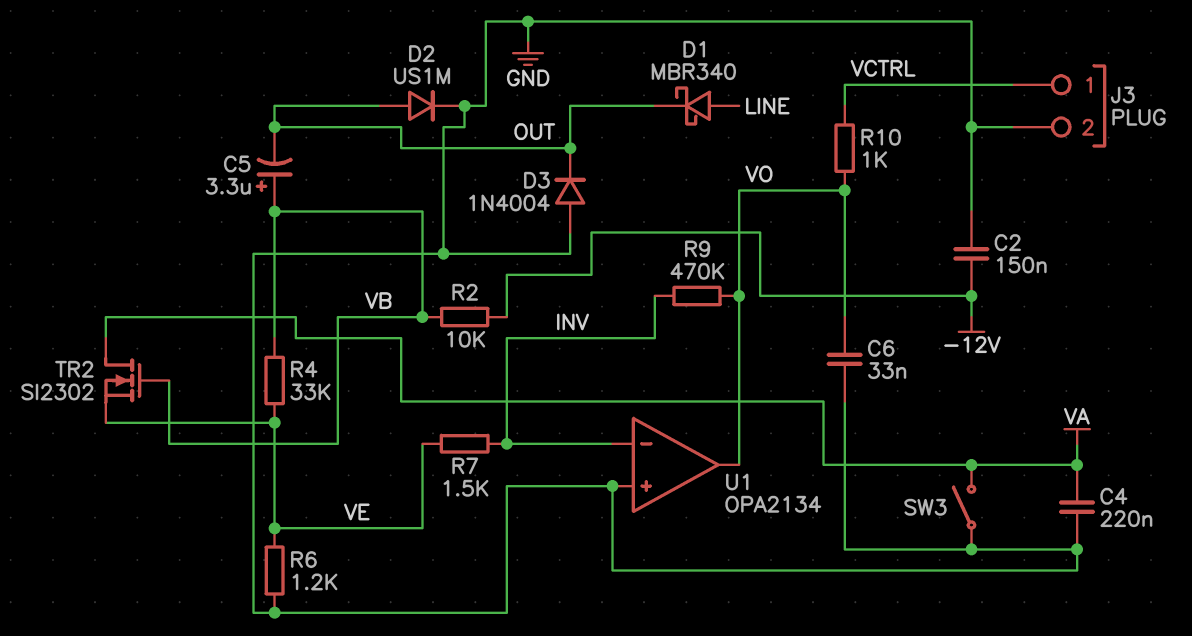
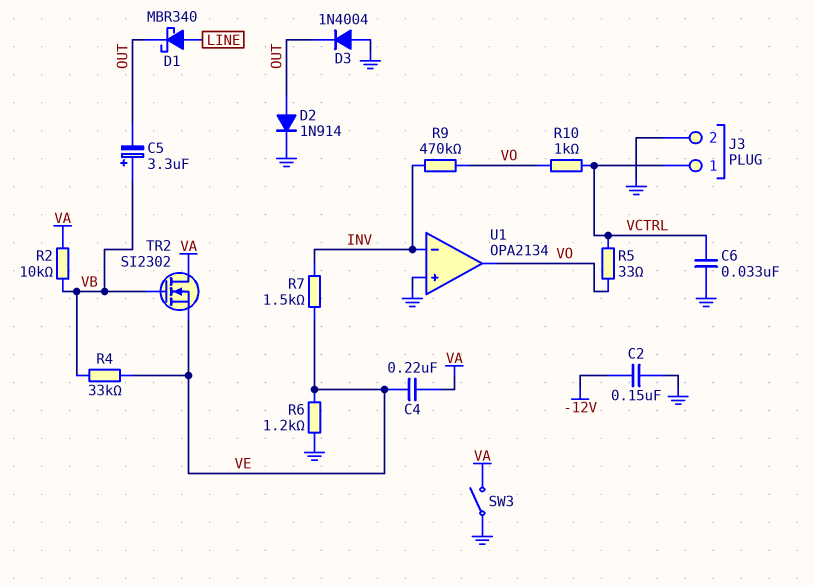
C4: 220nF (GND, VA) -> 220nF (VA, VE)
C6: 33nF (GND, VO) -> 33nF (GND, VCTRL)
D2: diode US1M (A OUT, K GND) -> diode 1N914 (A OUT, K GND)
R2: 10k (-12V, VB) -> 10k (VA, VB)
R5: none -> 33 (VCTRL, VO)

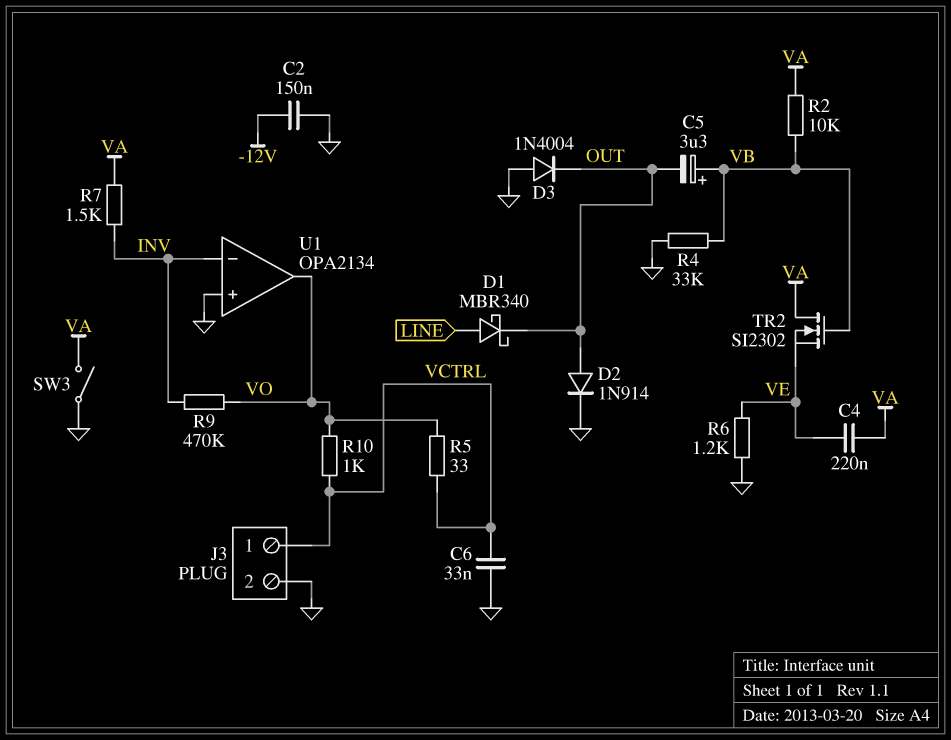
R4: 33k (VB, VE) -> 33k (GND, VB)
R7: 1.5k (INV, VE) -> 1.5k (INV, VA)

